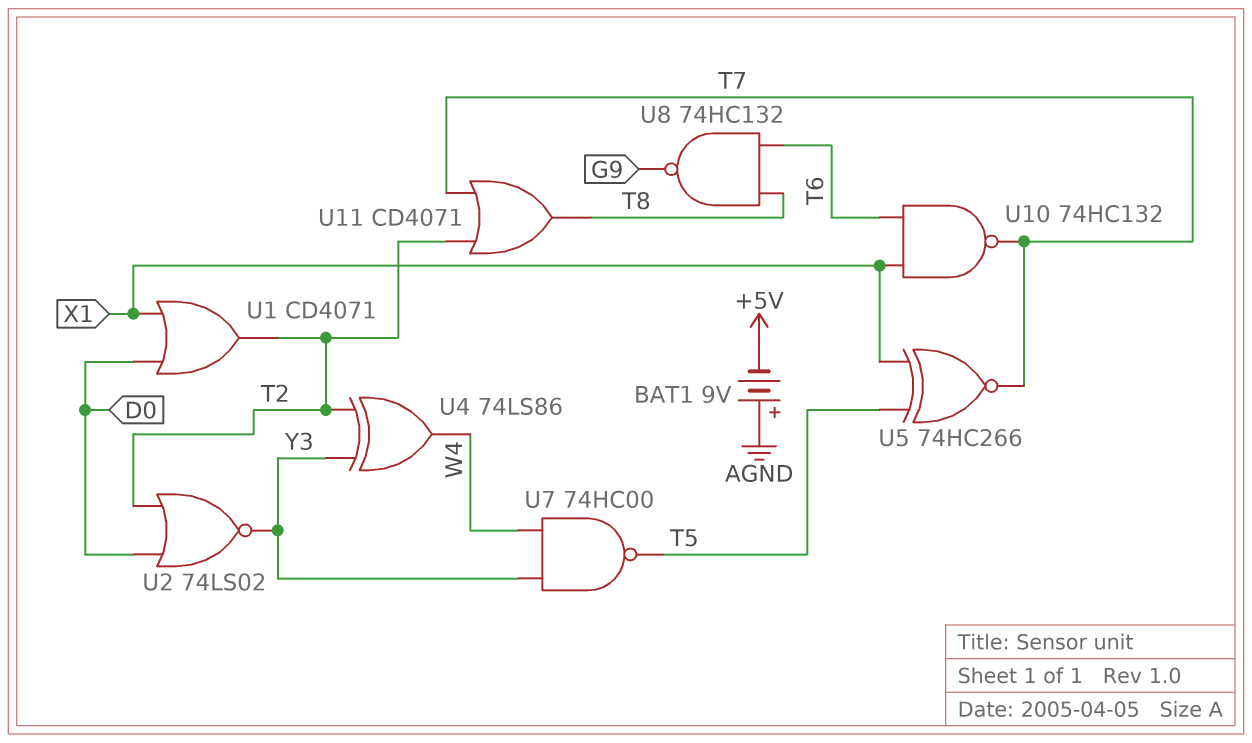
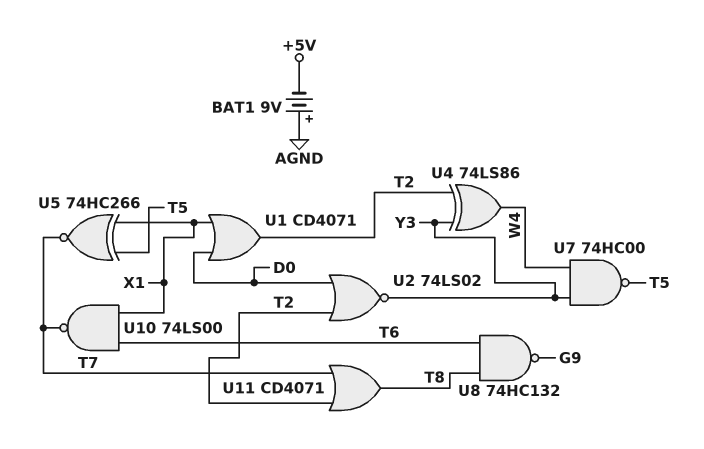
U10: NAND 74HC132 (in T6, in X1, out T7) -> NAND 74LS00 (in T6, in X1, out T7)

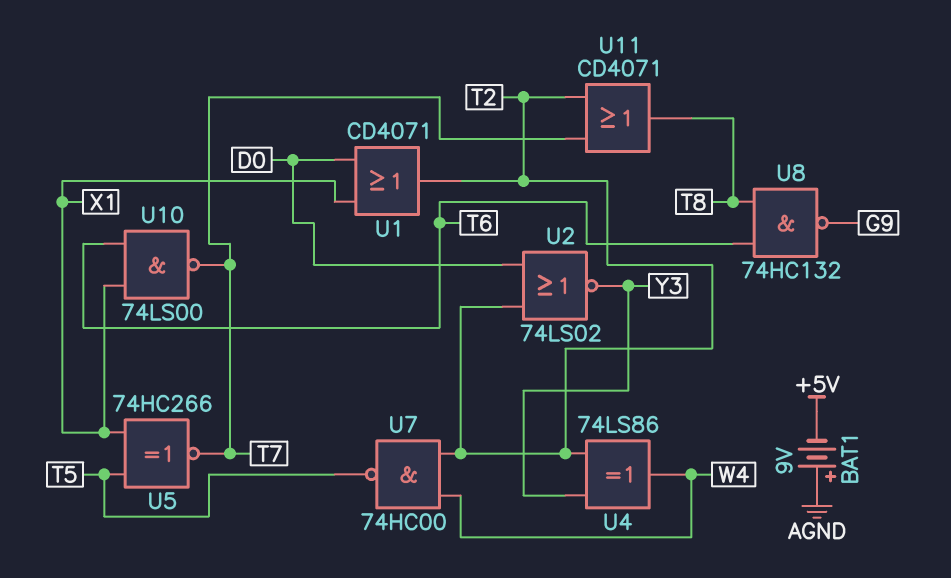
U7: NAND 74HC00 (in W4, in Y3, out T5) -> NAND 74HC00 (in T2, in W4, out T5)

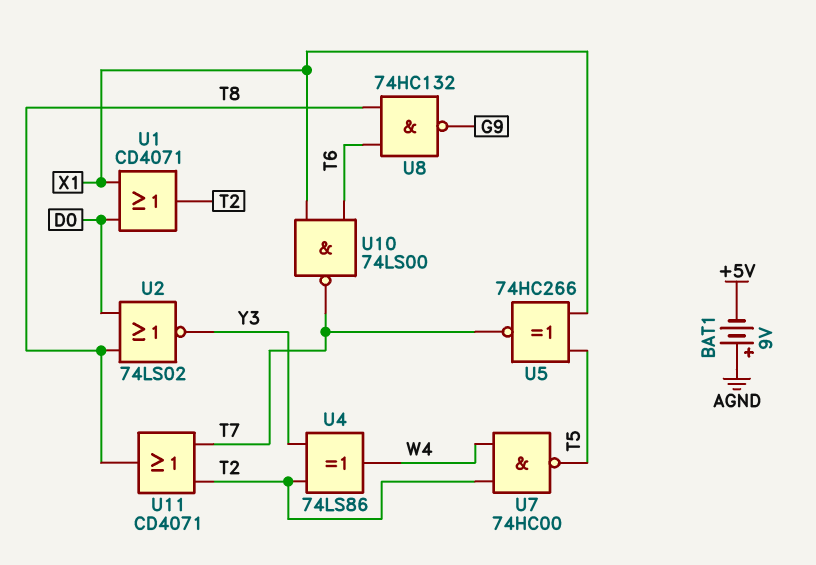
U2: NOR 74LS02 (in D0, in T2, out Y3) -> NOR 74LS02 (in D0, in T8, out Y3)

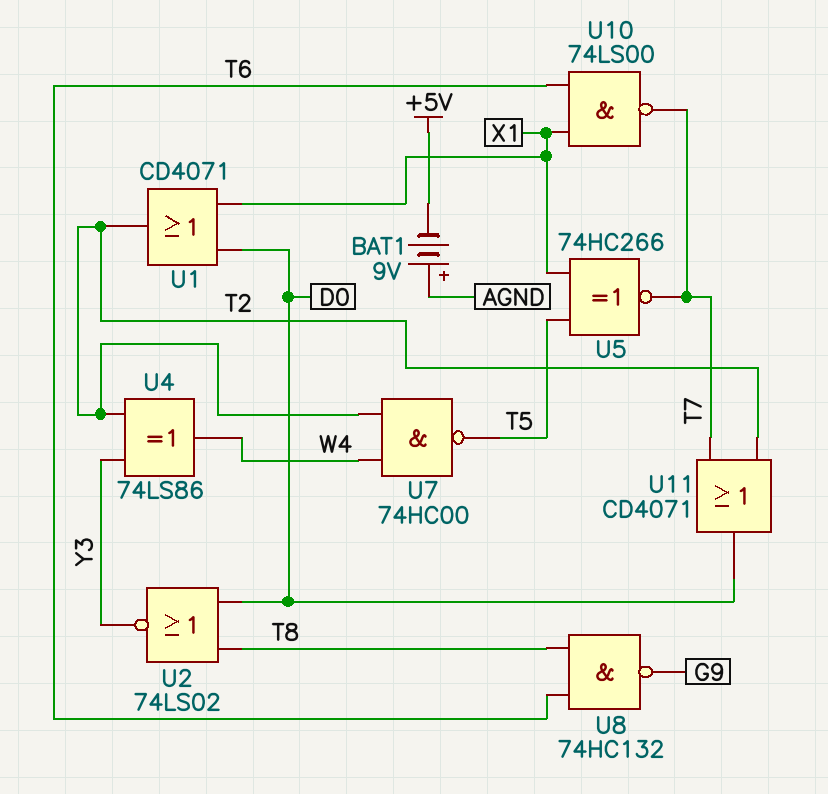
U11: OR CD4071 (in T2, in T7, out T8) -> OR CD4071 (in T2, in T7, out D0)

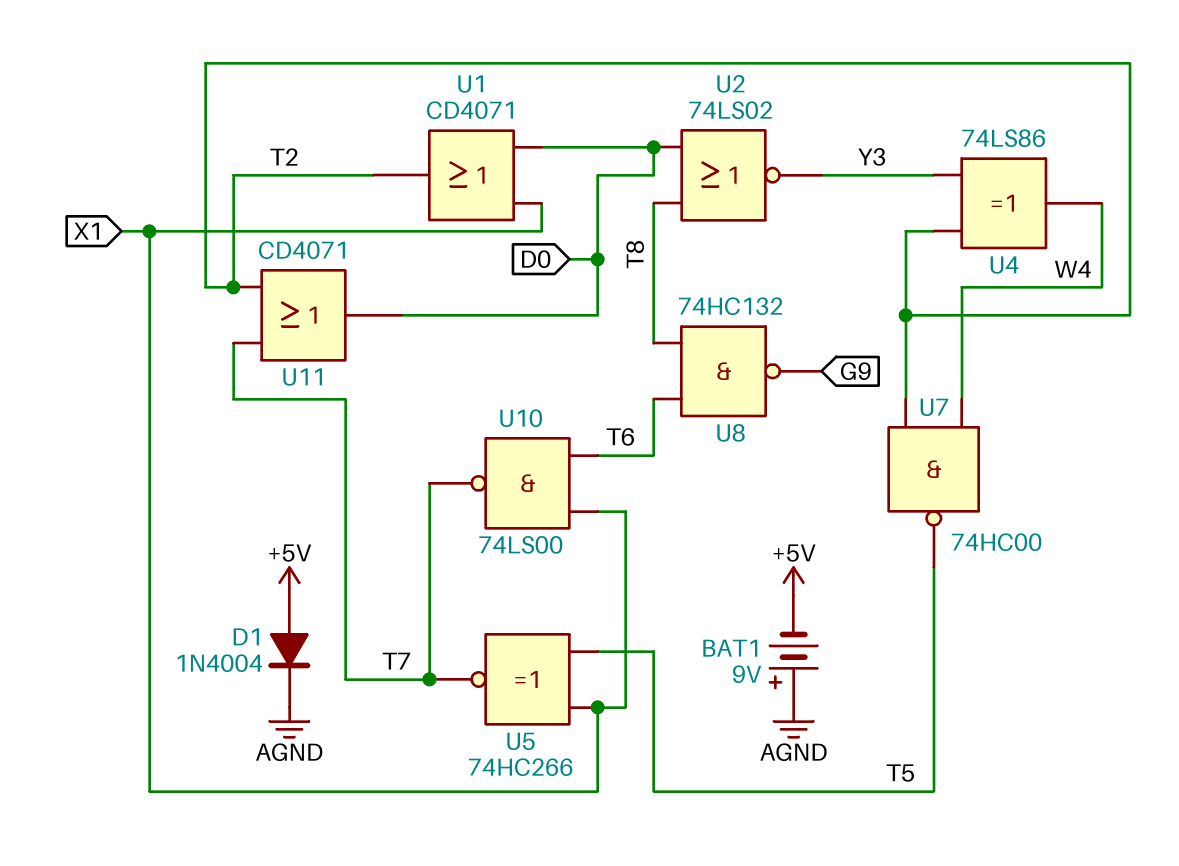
D1: none -> diode 1N4004 (A +5V, K AGND)

